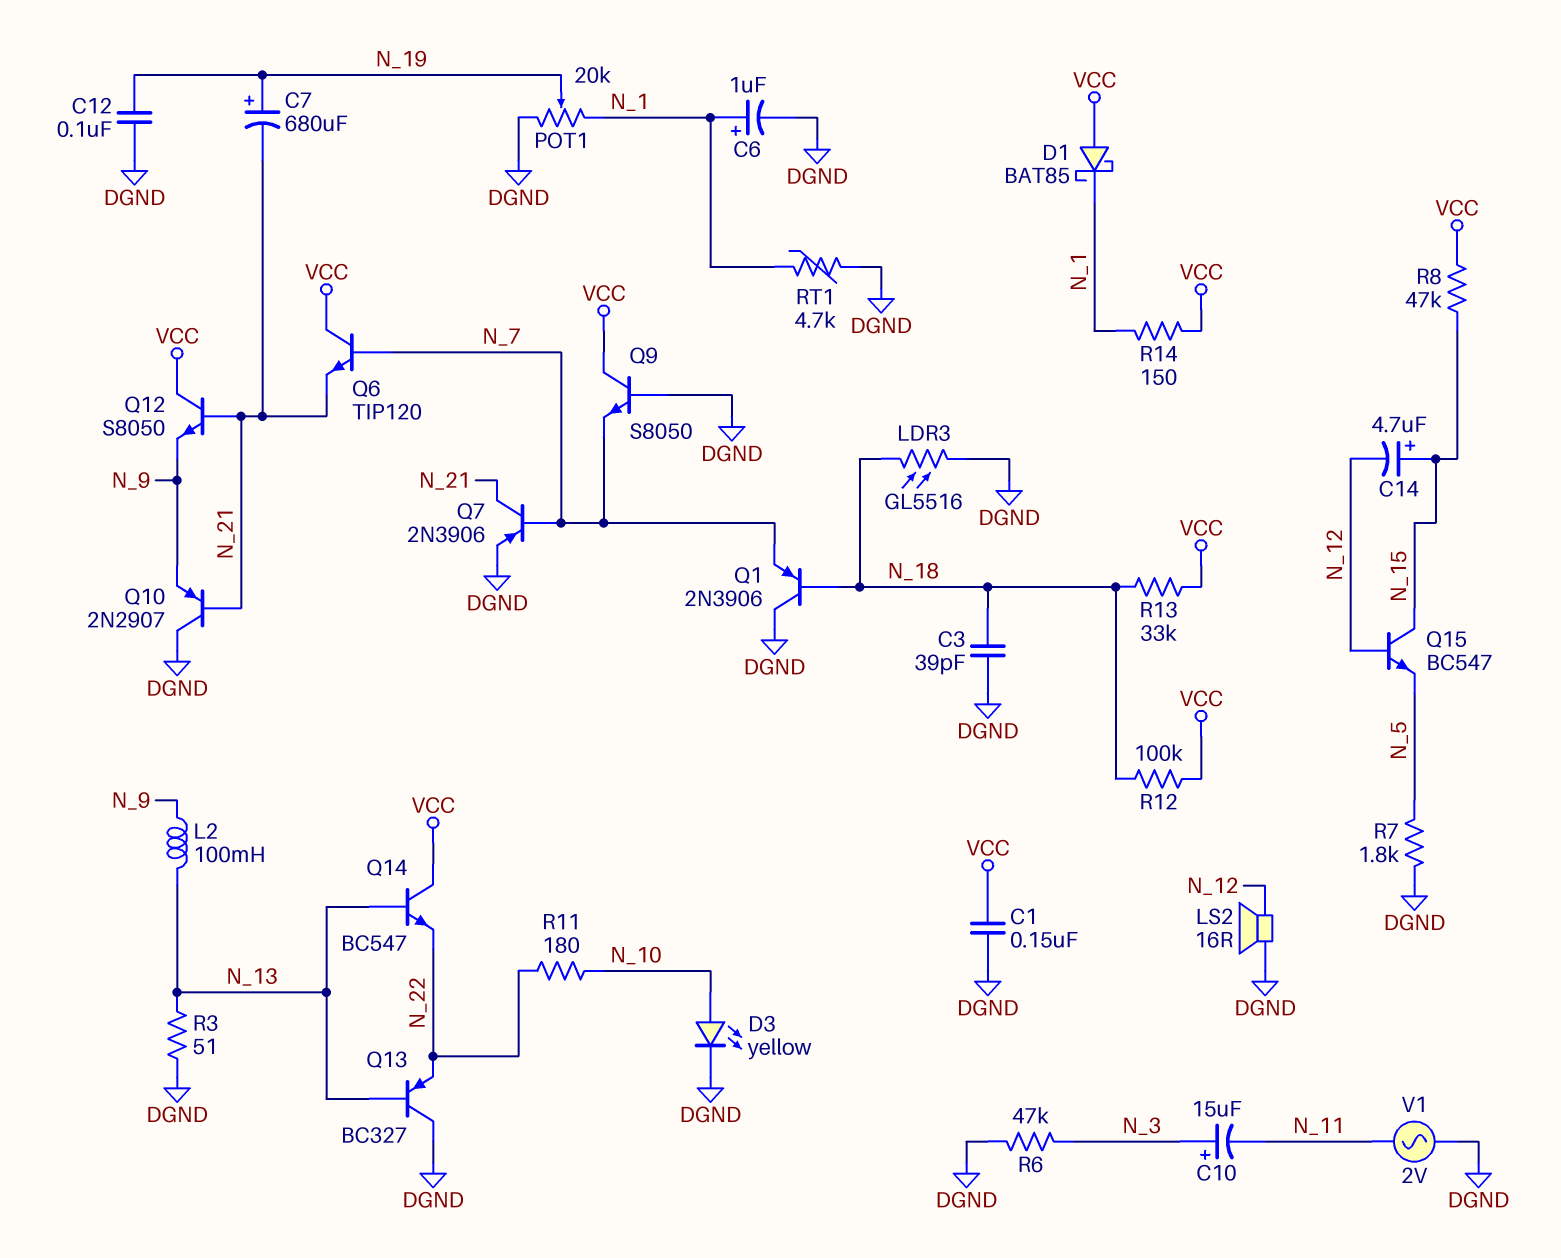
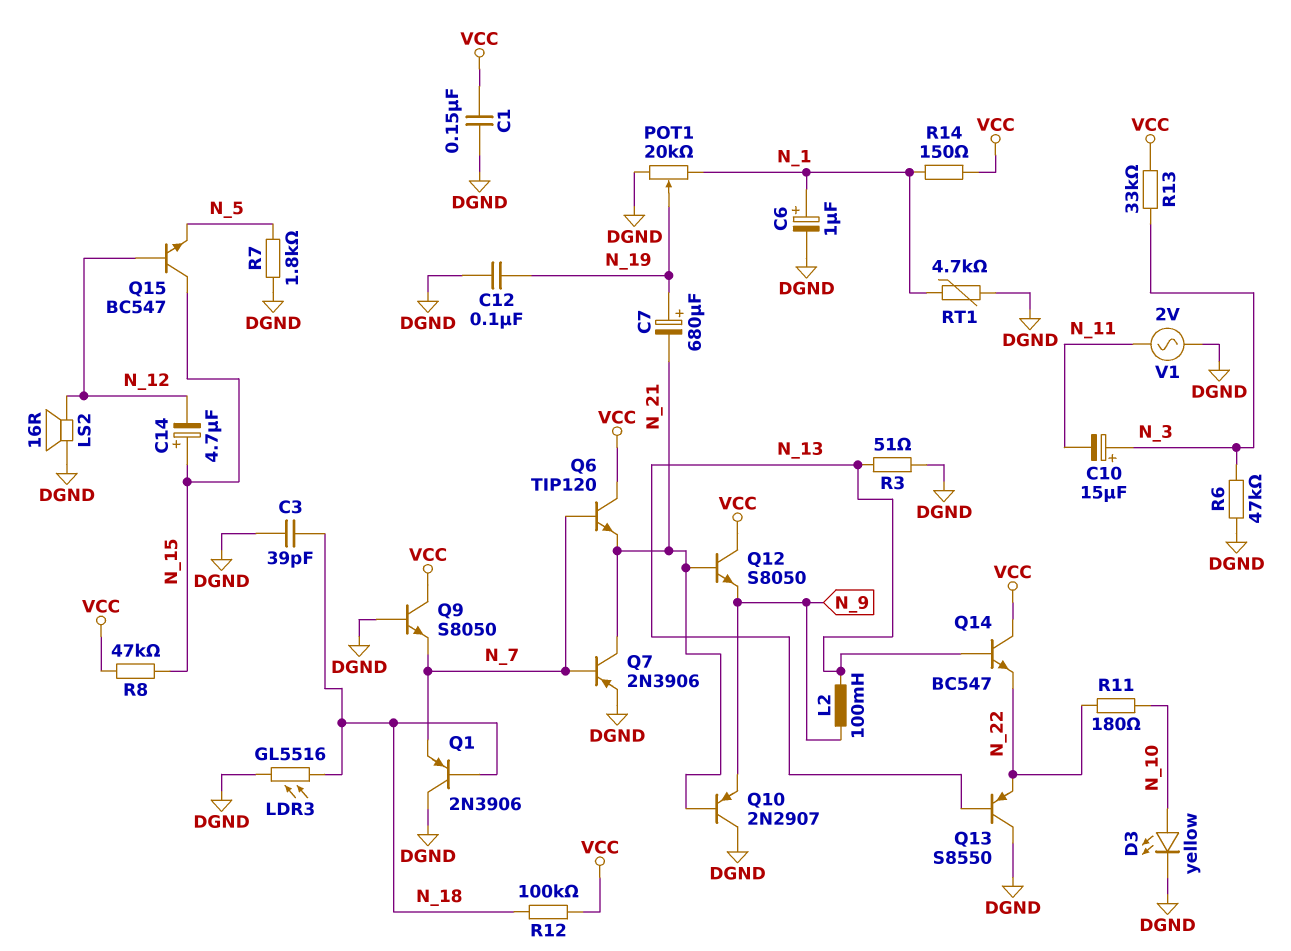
D1: schottky BAT85 (A VCC, K N_1) -> none
Q13: PNP BC327 (B N_13, C DGND, E N_22) -> PNP S8550 (B N_13, C DGND, E N_22)
R13: 33k (N_18, VCC) -> 33k (N_3, VCC)

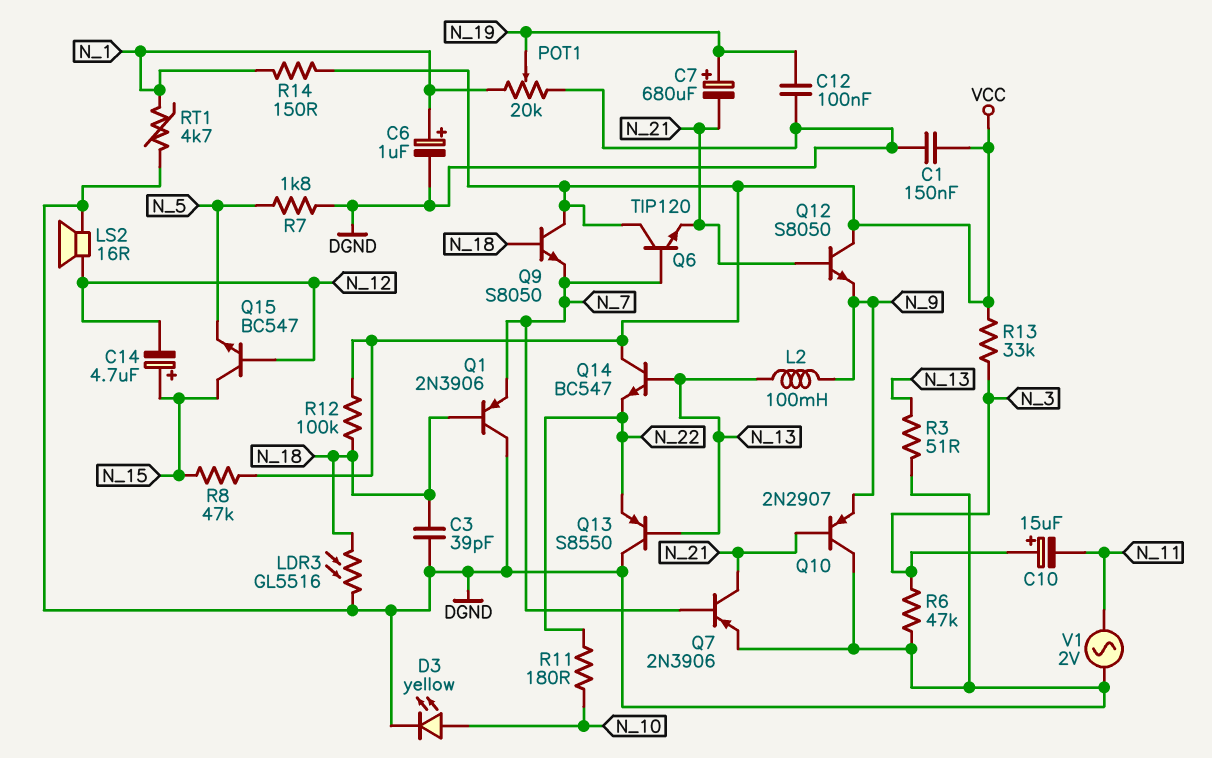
Q9: NPN S8050 (B DGND, C VCC, E N_7) -> NPN S8050 (B N_18, C VCC, E N_7)

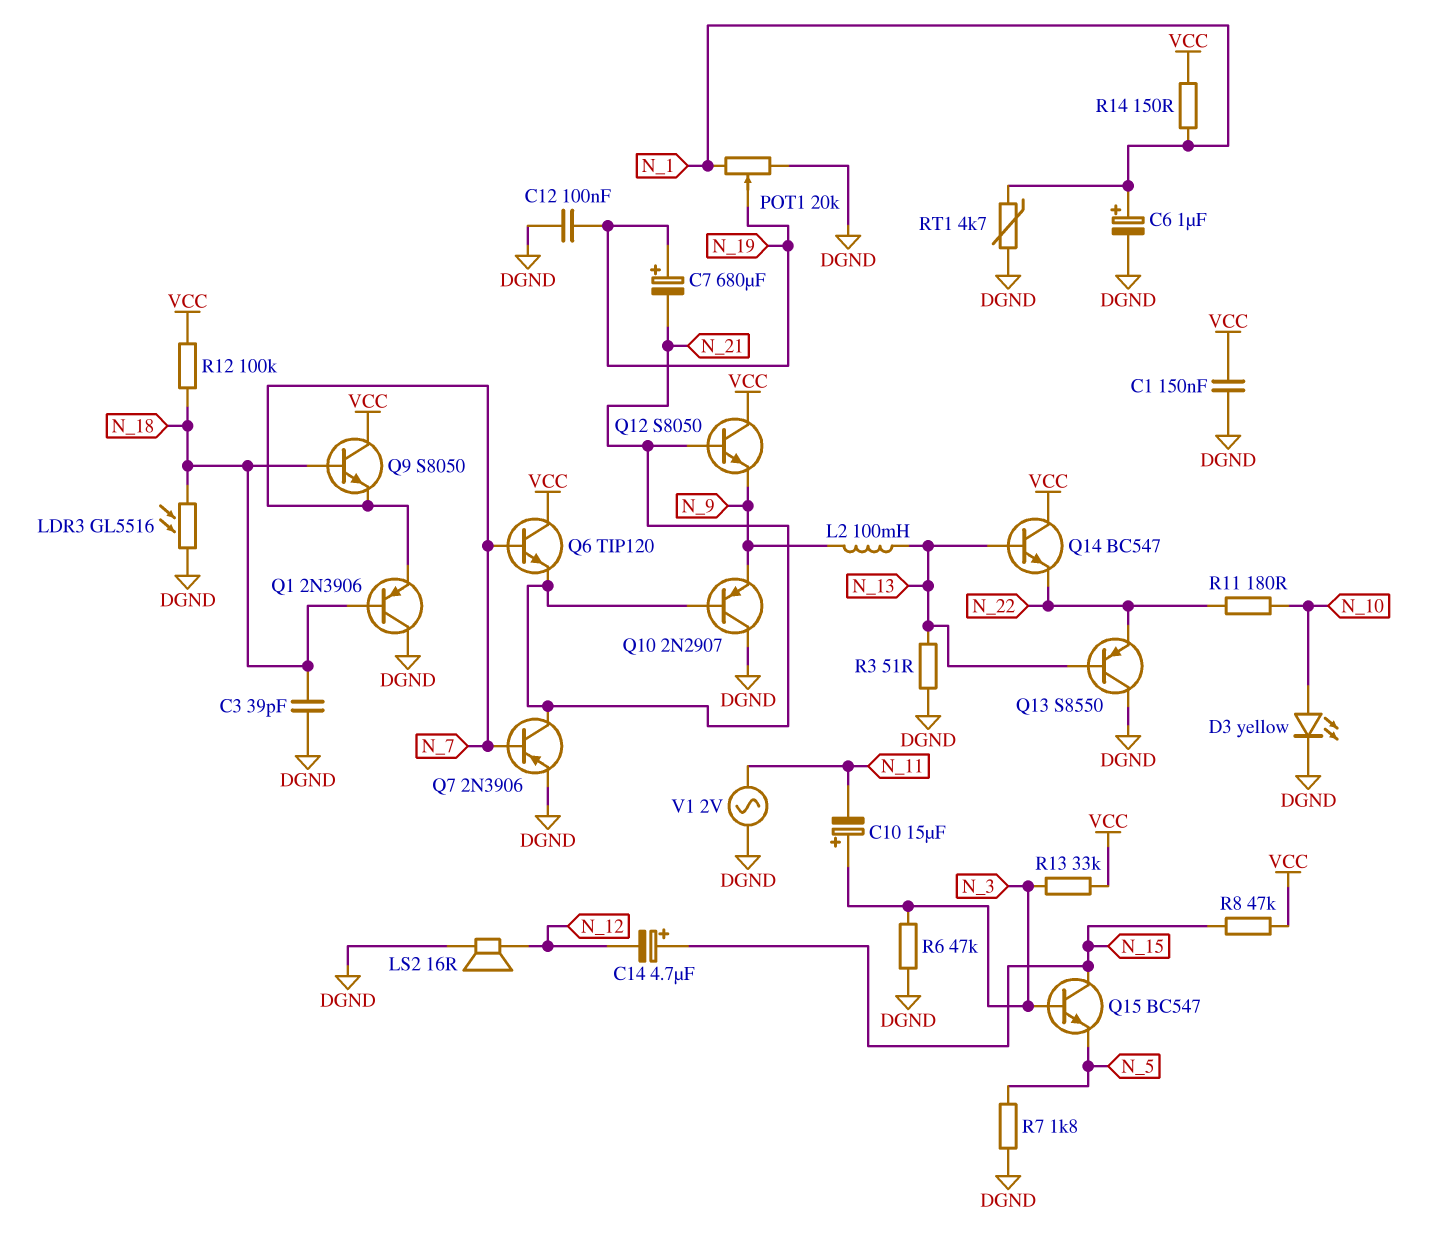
Q15: NPN BC547 (B N_12, C N_15, E N_5) -> NPN BC547 (B N_3, C N_15, E N_5)

